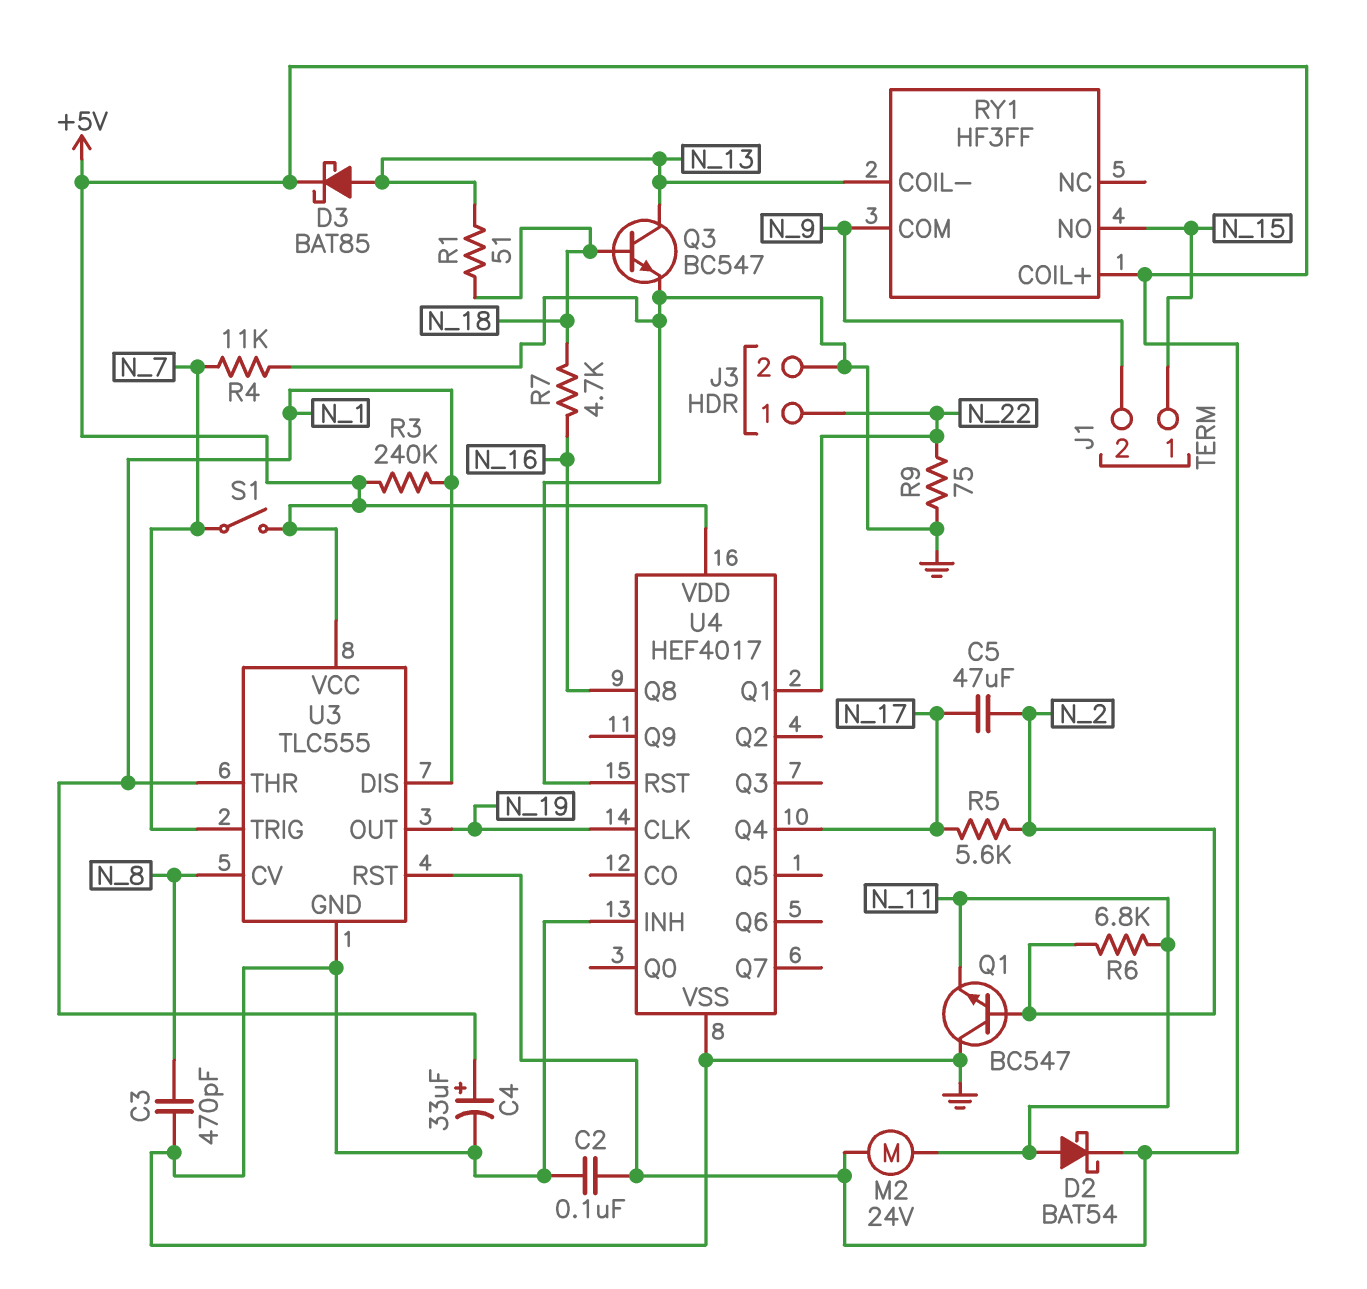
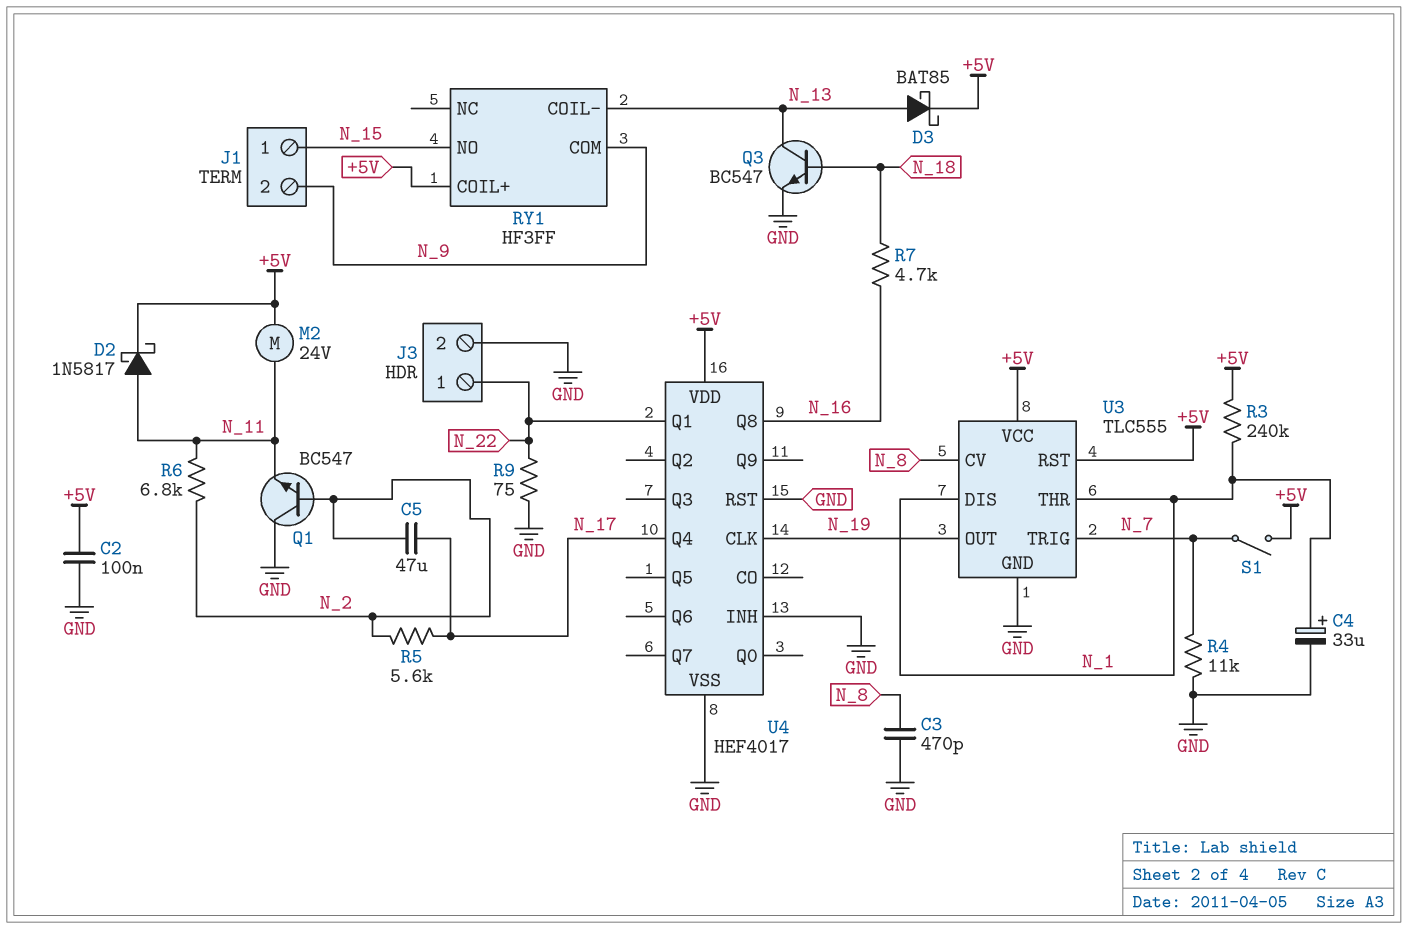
D2: schottky BAT54 (A N_11, K +5V) -> schottky 1N5817 (A N_11, K +5V)
R1: 51 (N_13, N_18) -> none

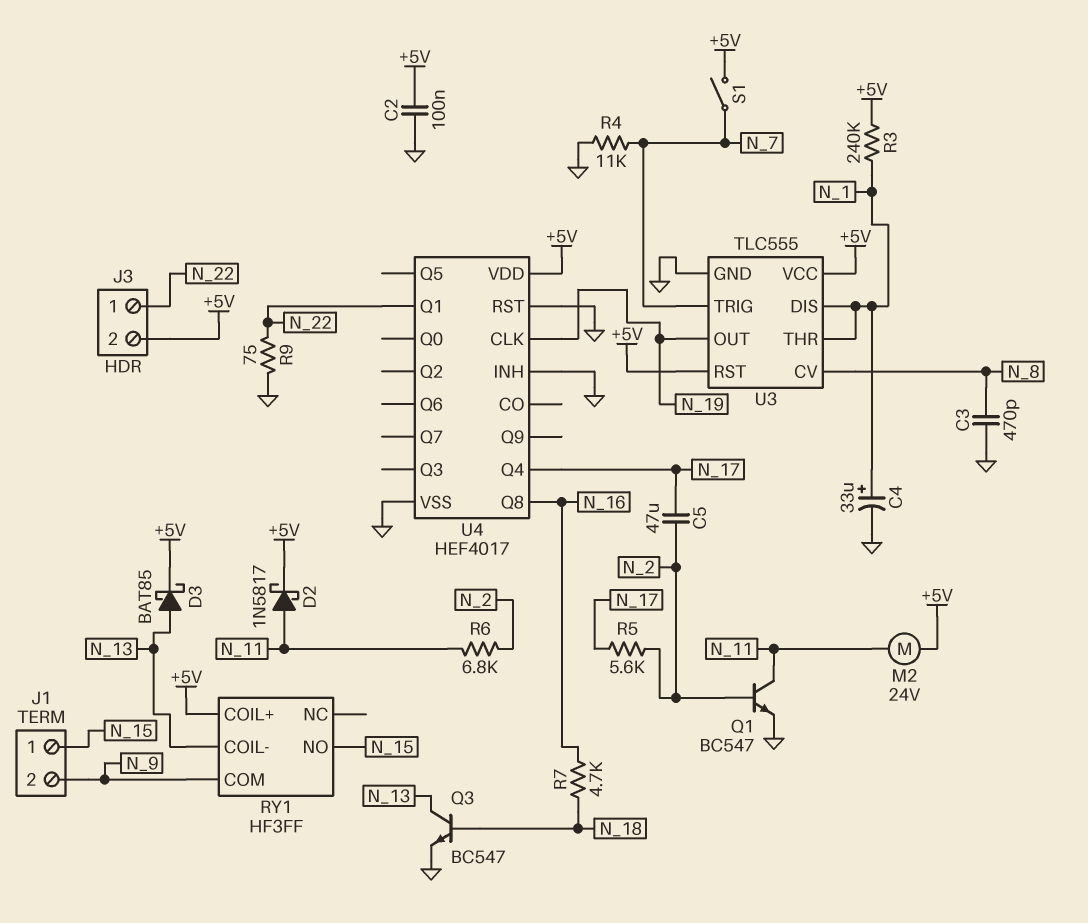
J3 pin 2: GND -> +5V
Q1: NPN BC547 (B N_2, C GND, E N_11) -> NPN BC547 (B N_2, C N_11, E GND)

